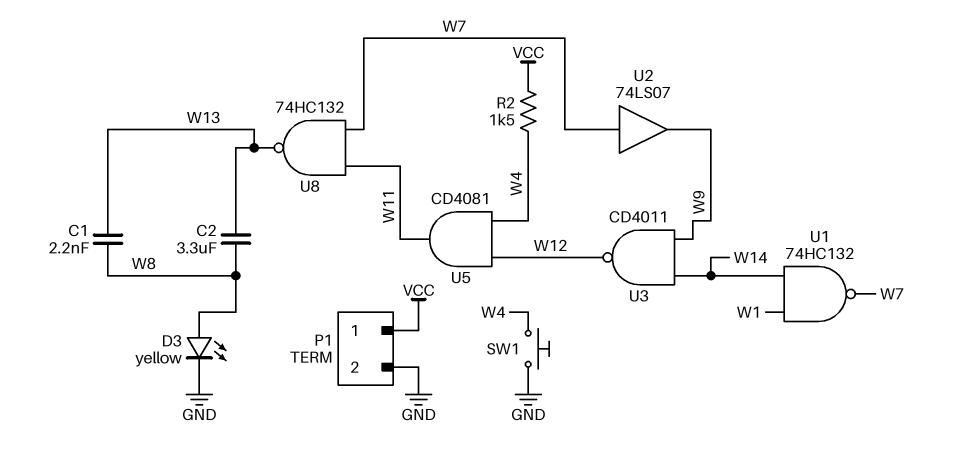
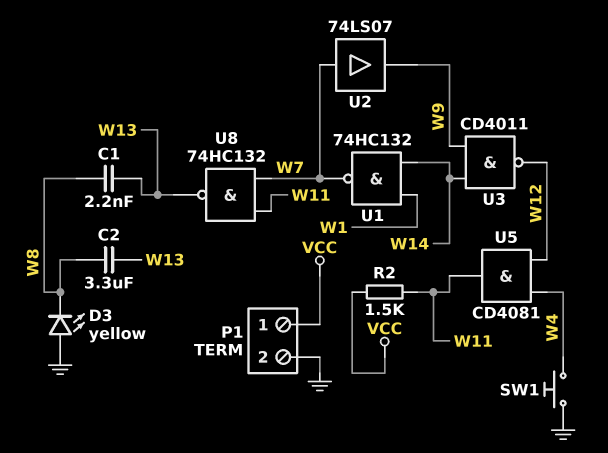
D3: LED yellow (A W8, K GND) -> LED yellow (A GND, K W8)
R2: 1.5k (VCC, W4) -> 1.5k (VCC, W11)

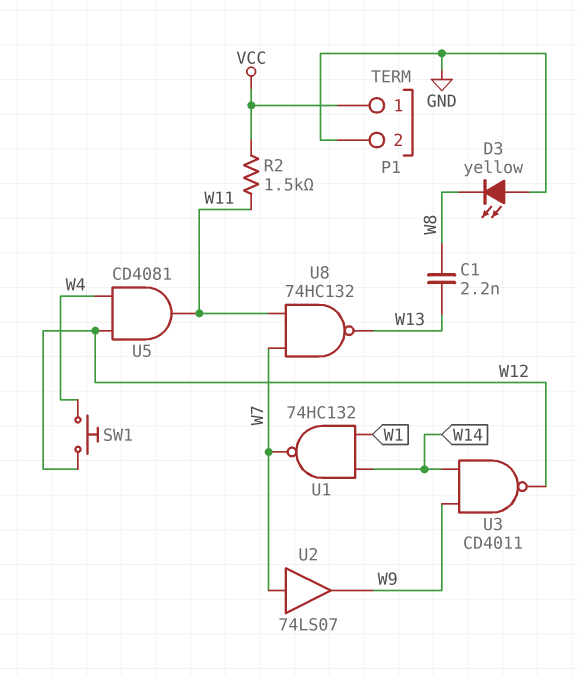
C2: 3.3uF (W8, W13) -> none
SW1: button (GND, W4) -> button (W4, W12)

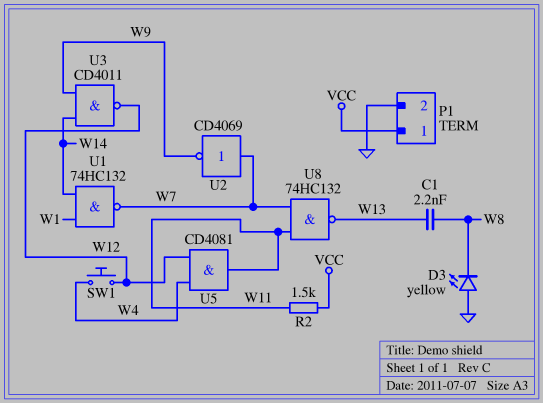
U2: buffer 74LS07 (in W7, out W9) -> NOT CD4069 (in W7, out W9)

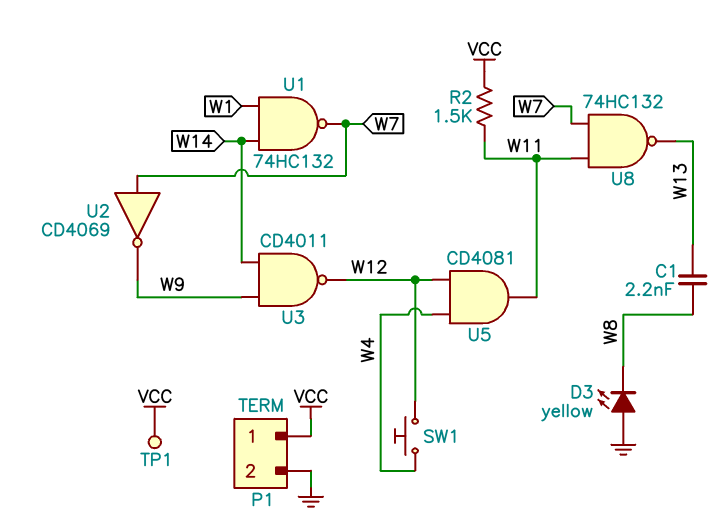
TP1: none -> test point (VCC)

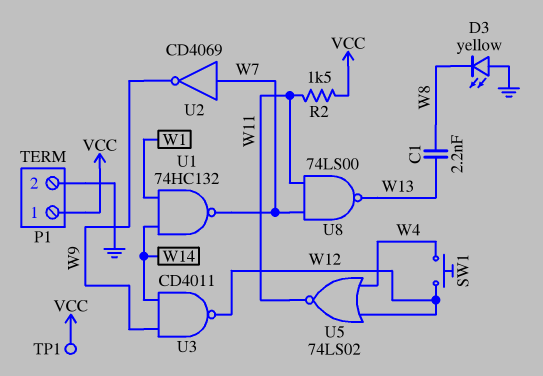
U5: AND CD4081 (in W4, in W12, out W11) -> NOR 74LS02 (in W4, in W12, out W11)
U8: NAND 74HC132 (in W7, in W11, out W13) -> NAND 74LS00 (in W7, in W11, out W13)

